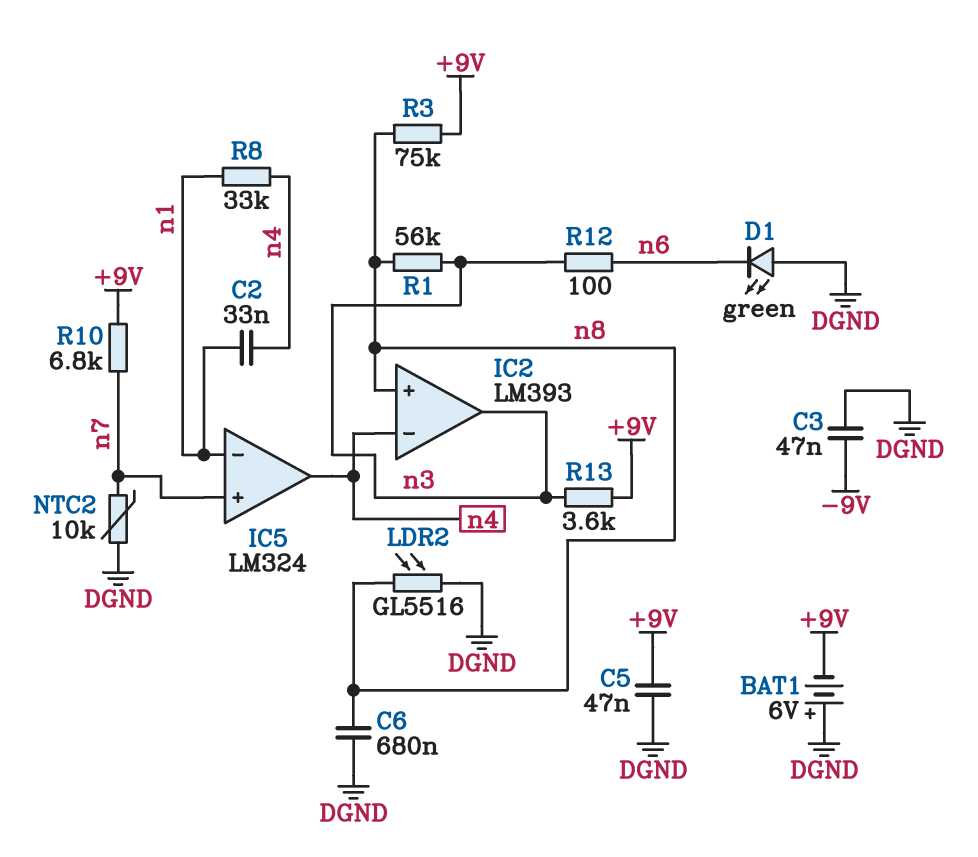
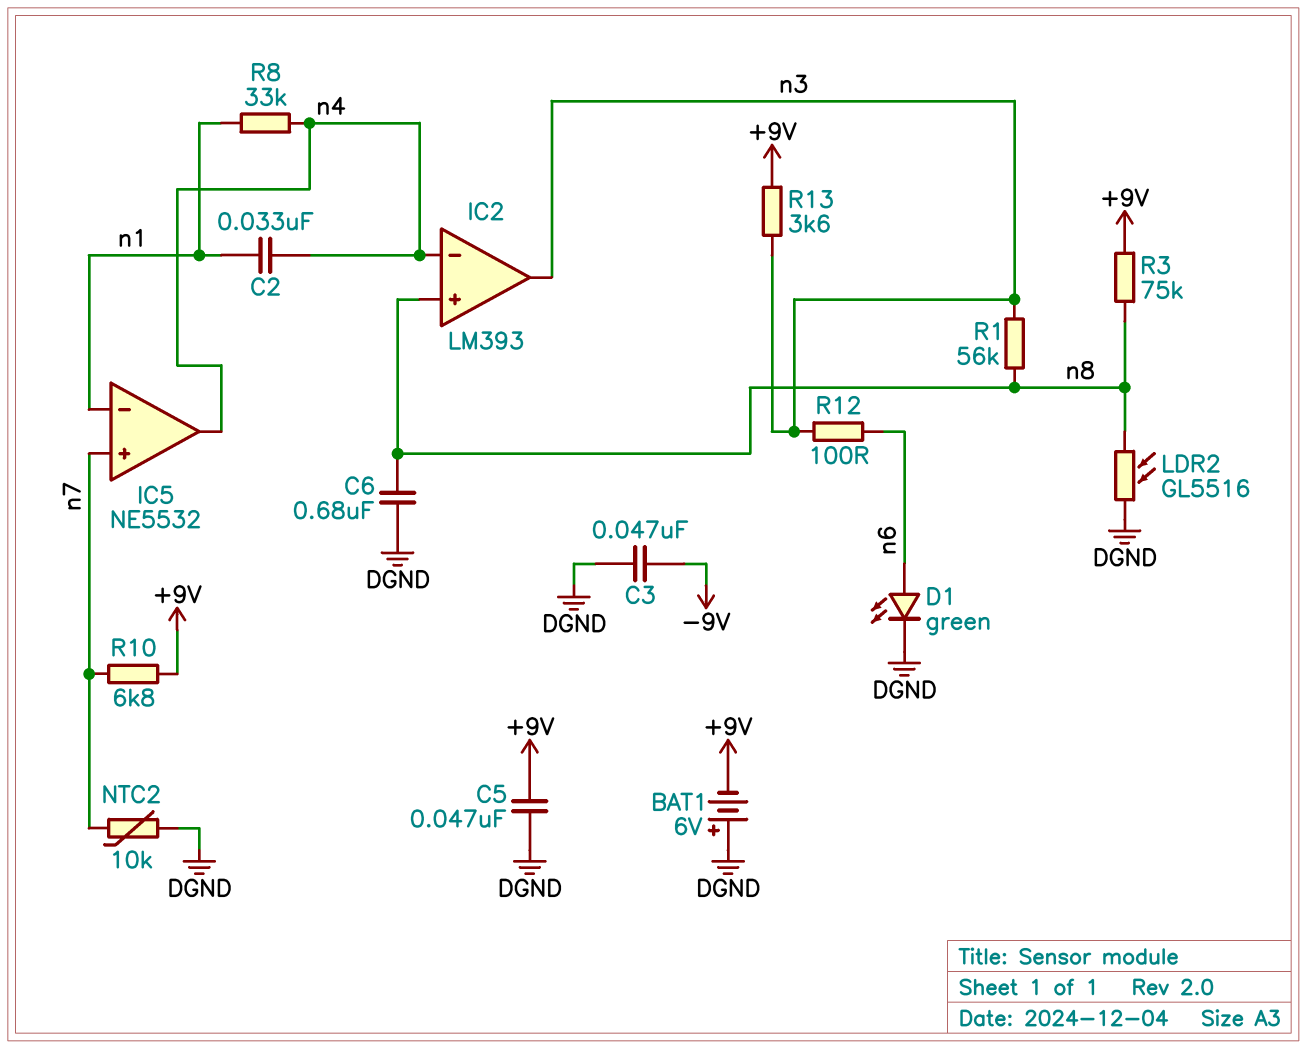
D1: LED green (A DGND, K n6) -> LED green (A n6, K DGND)
IC5: LM324 -> NE5532

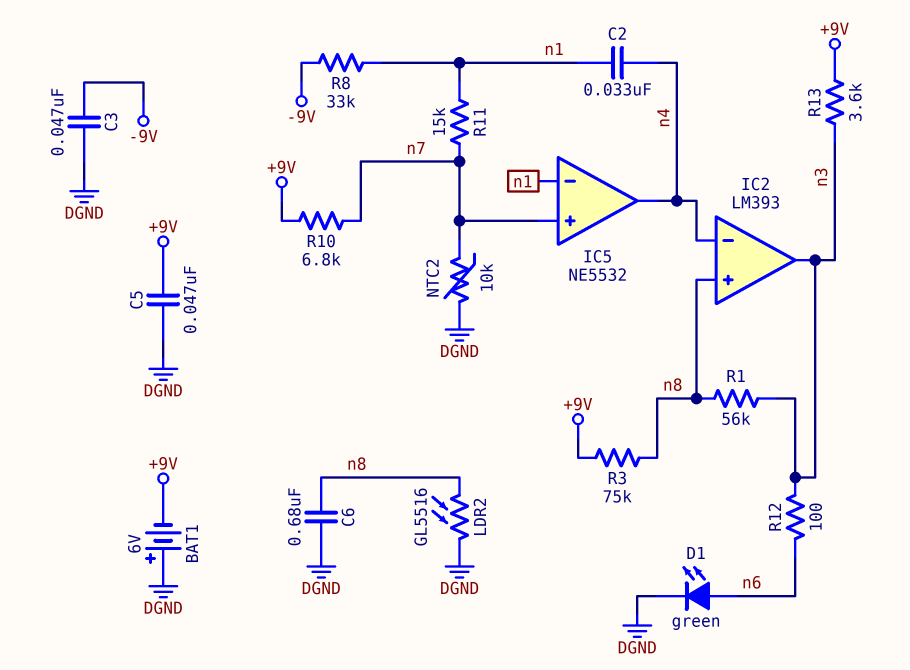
R8: 33k (n1, n4) -> 33k (-9V, n1)
R11: none -> 15k (n1, n7)

